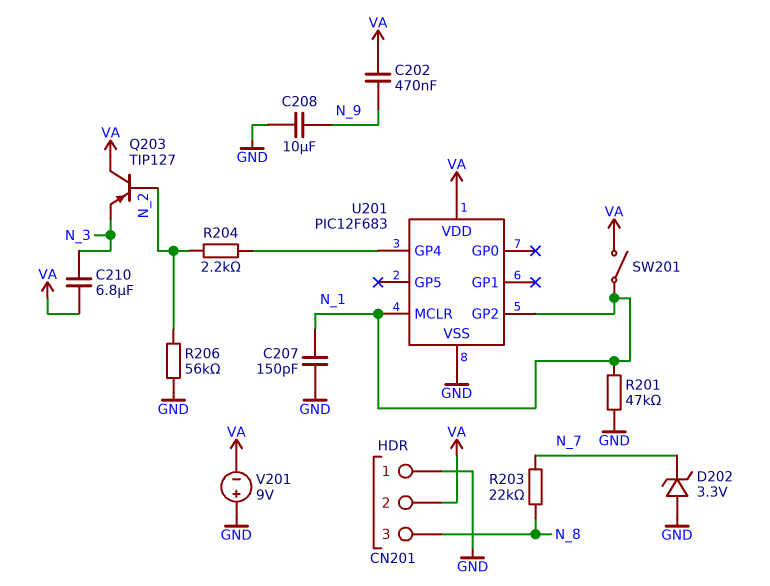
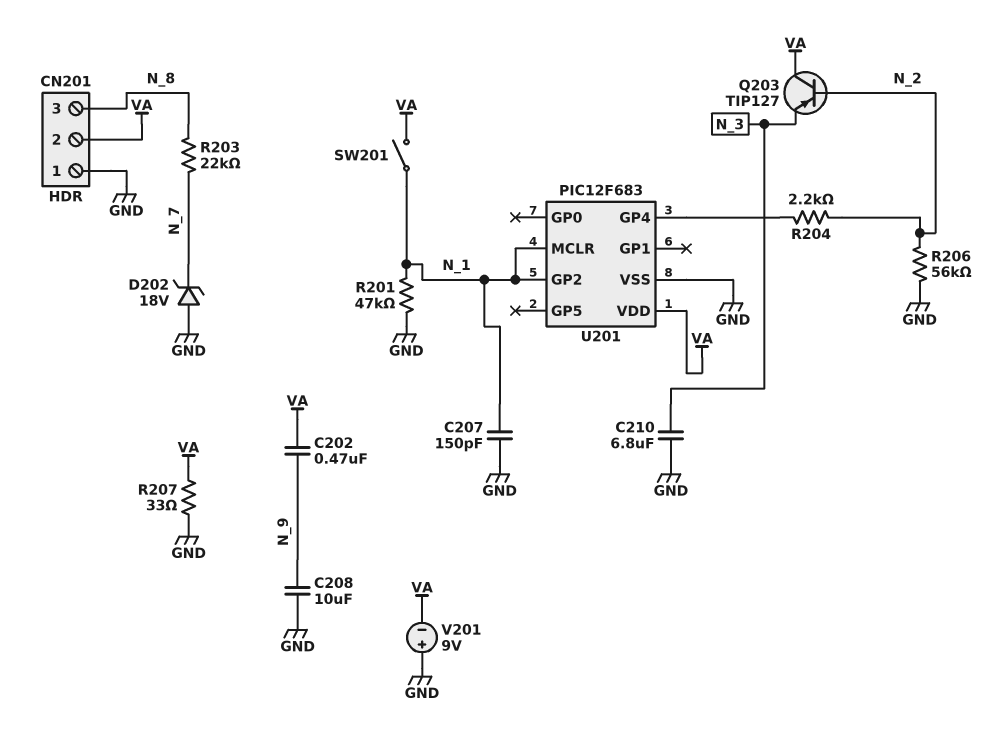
C210: 6.8uF (N_3, VA) -> 6.8uF (GND, N_3)
D202: zener 3.3V (A GND, K N_7) -> zener 18V (A GND, K N_7)
R207: none -> 33 (GND, VA)

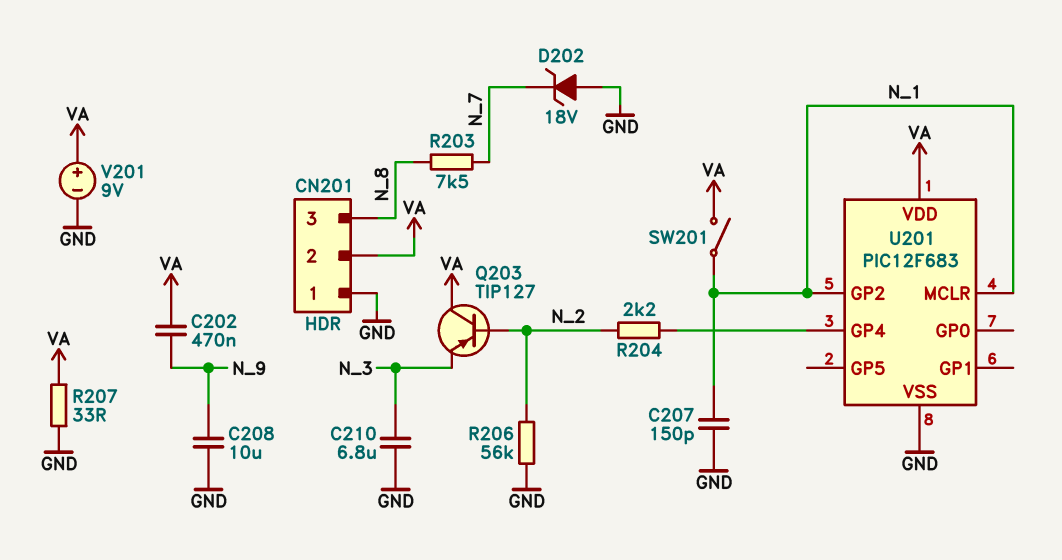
R201: 47k (GND, N_1) -> none
R203: 22k (N_7, N_8) -> 7.5k (N_7, N_8)
V201: 9V (plus GND, minus VA) -> 9V (plus VA, minus GND)

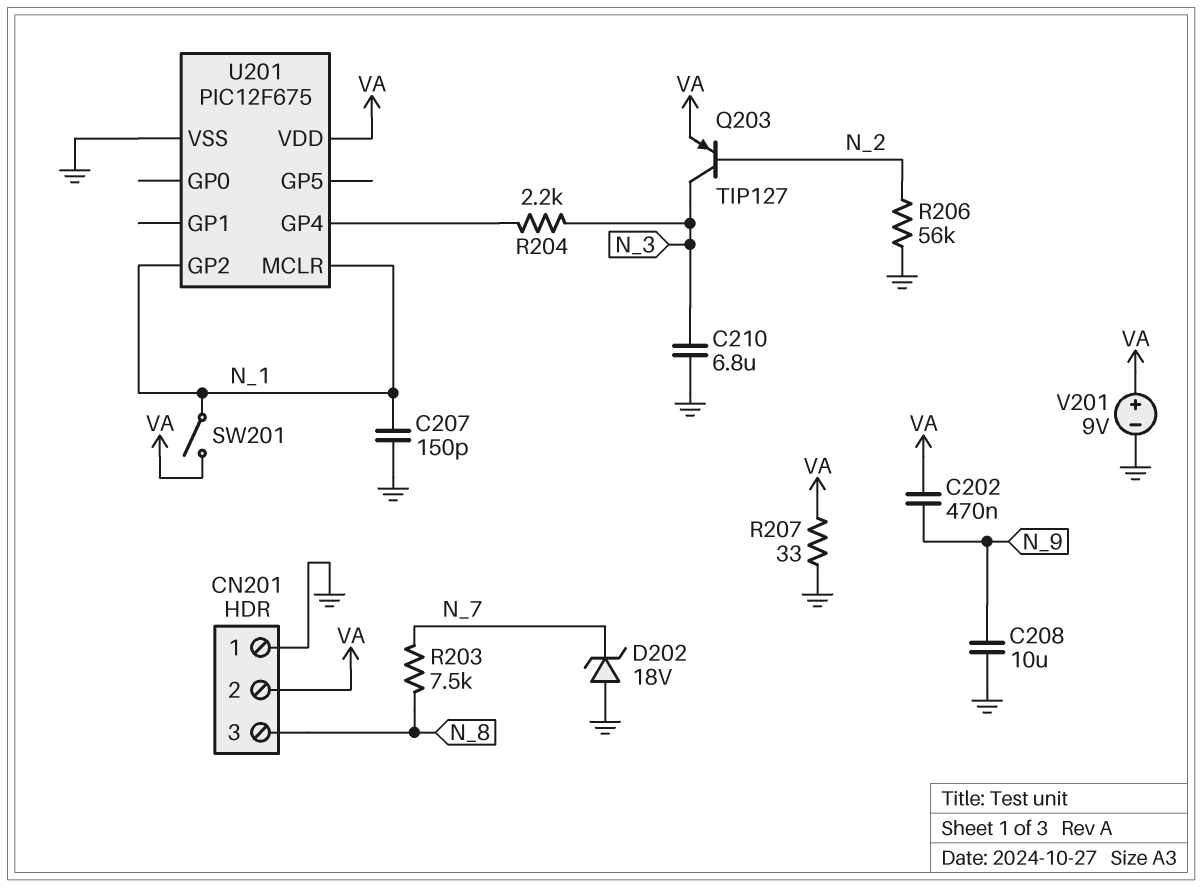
Q203: PNP TIP127 (B N_2, C VA, E N_3) -> PNP TIP127 (B N_2, C N_3, E VA)
R204: 2.2k (N_2, U201/GP4) -> 2.2k (N_3, U201/GP4)
U201: PIC12F683 -> PIC12F675

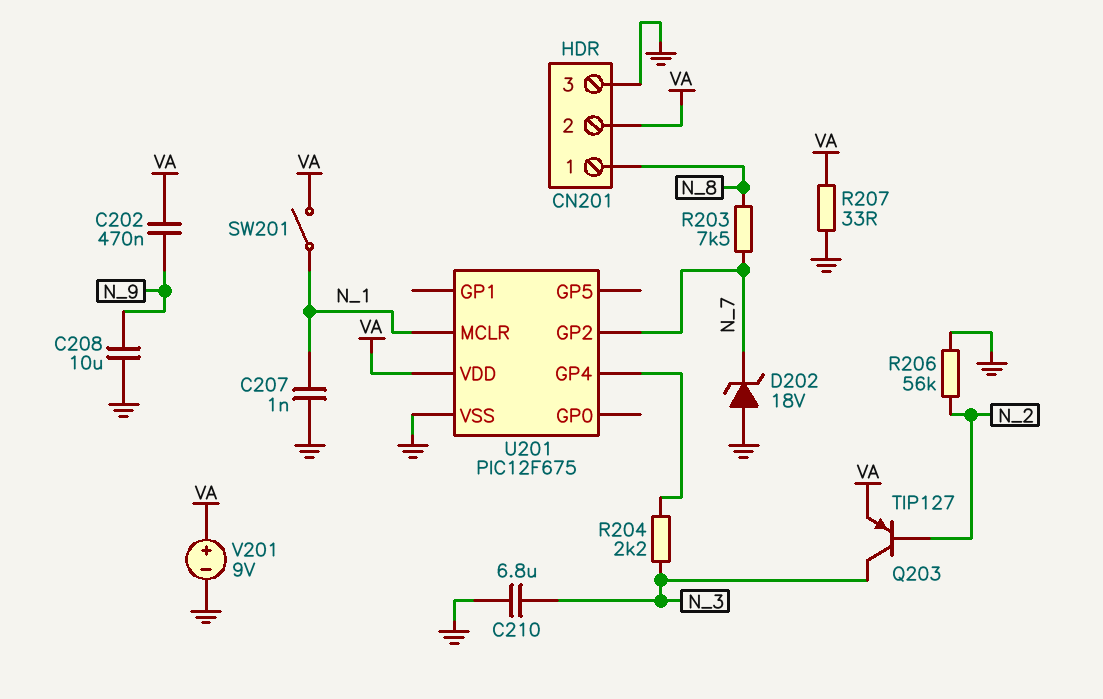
C207: 150pF (GND, N_1) -> 1nF (GND, N_1)
CN201 pin 1: GND -> N_8
CN201 pin 3: N_8 -> GND
U201 pin GP2: N_1 -> N_7

